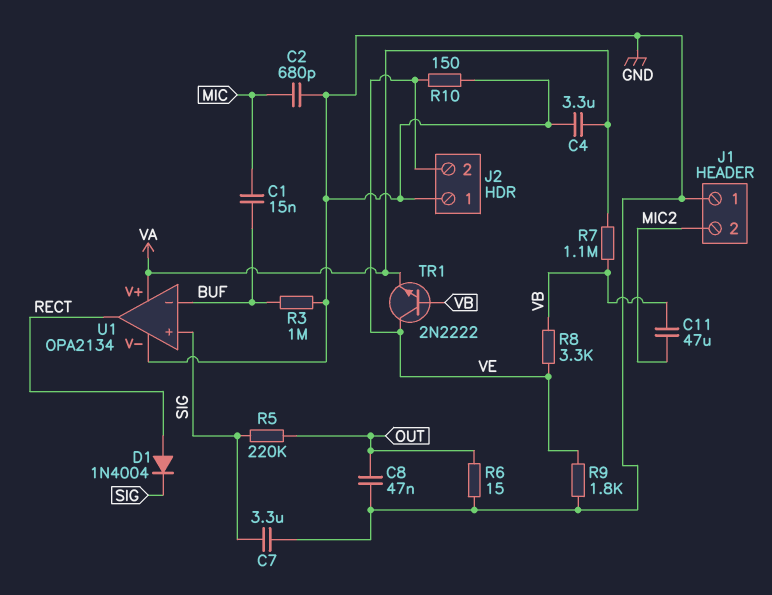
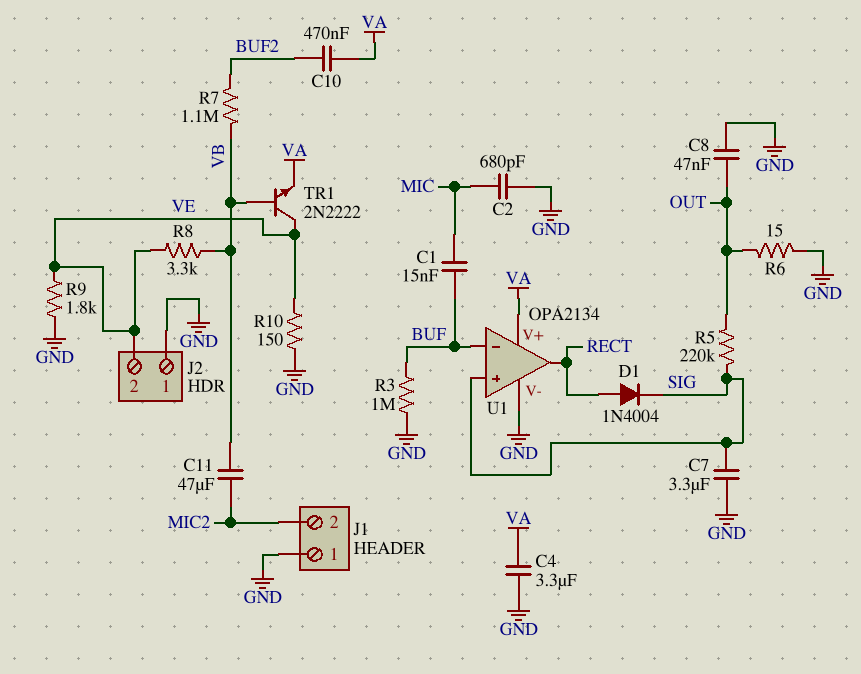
C10: none -> 470nF (BUF2, VA)
R7: 1.1M (VA, VB) -> 1.1M (BUF2, VB)

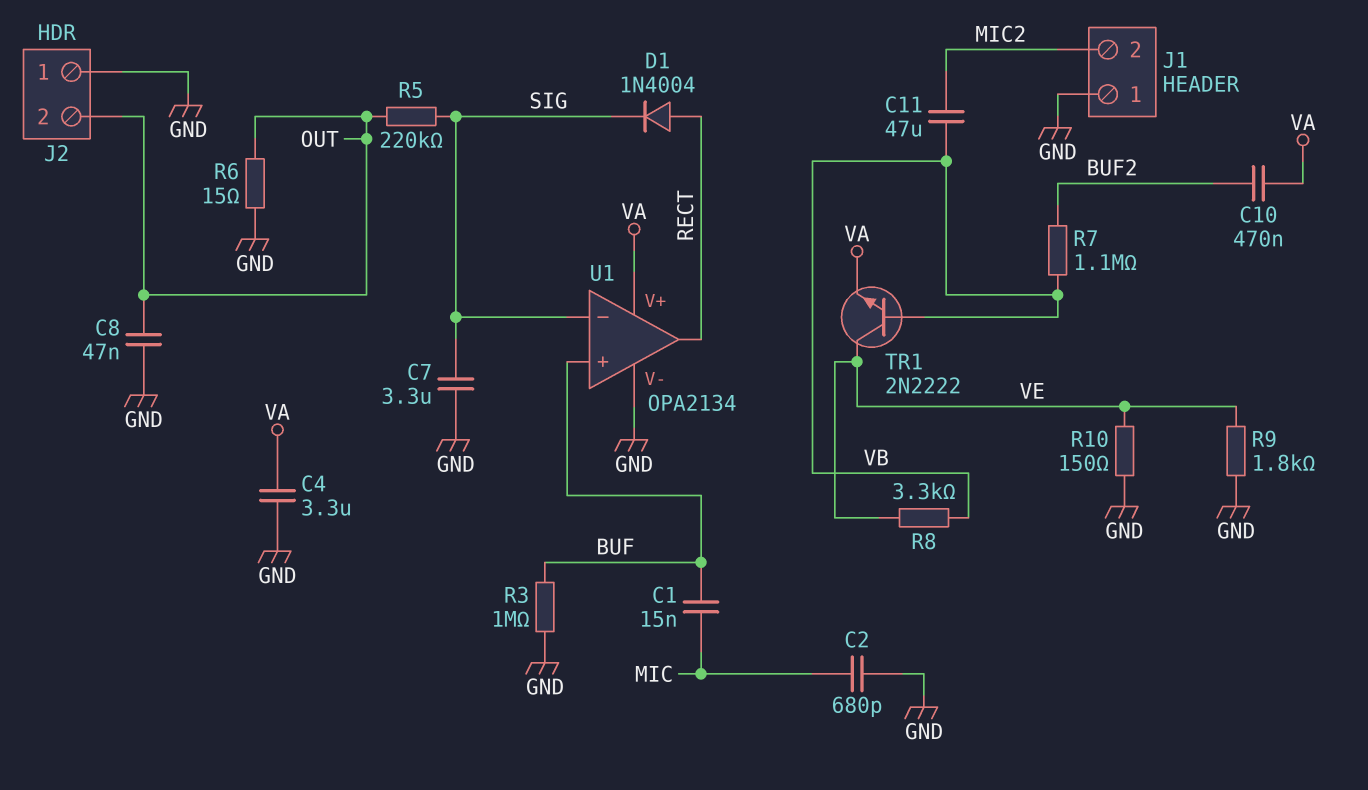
J2 pin 2: VE -> OUT
U1 pin in+: SIG -> BUF
U1 pin in-: BUF -> SIG

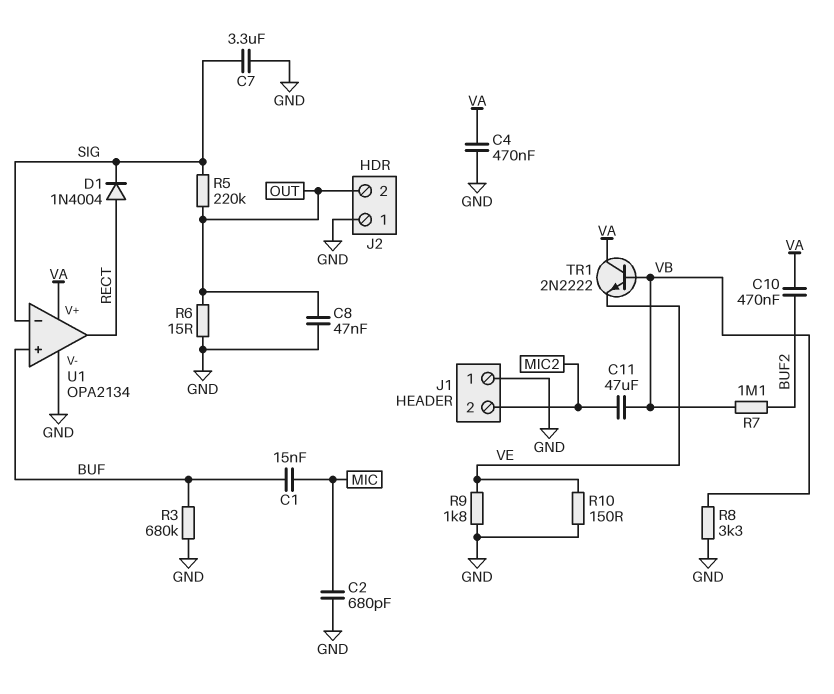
C4: 3.3uF (GND, VA) -> 470nF (GND, VA)
R3: 1M (BUF, GND) -> 680k (BUF, GND)
R8: 3.3k (VB, VE) -> 3.3k (GND, VB)
TR1: NPN 2N2222 (B VB, C VE, E VA) -> NPN 2N2222 (B VB, C VA, E VE)

